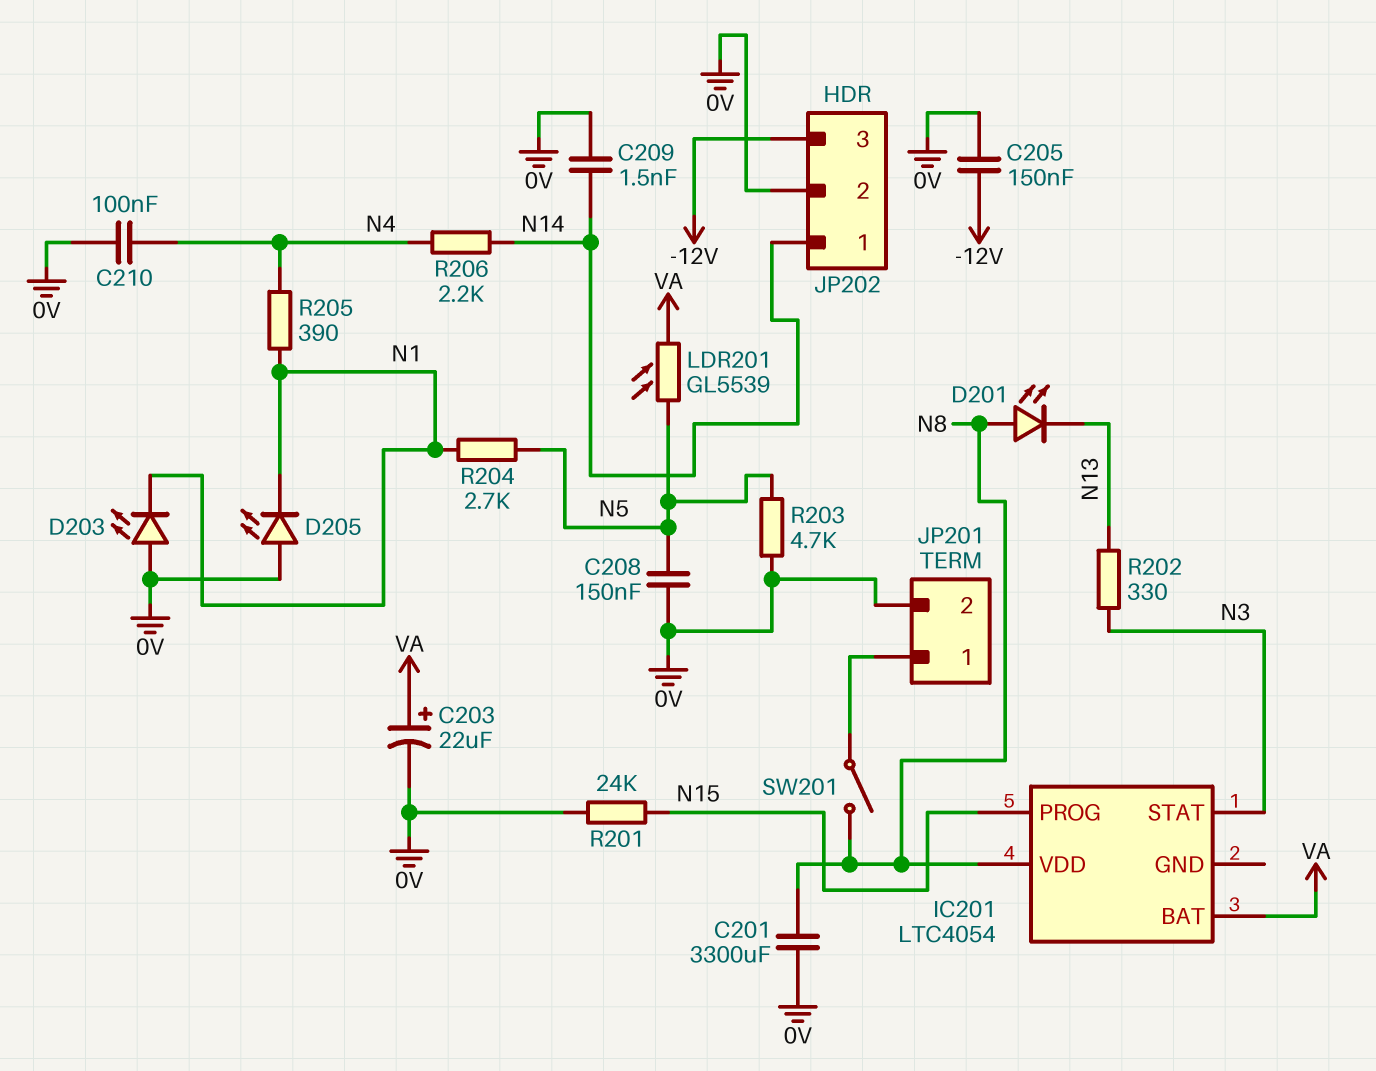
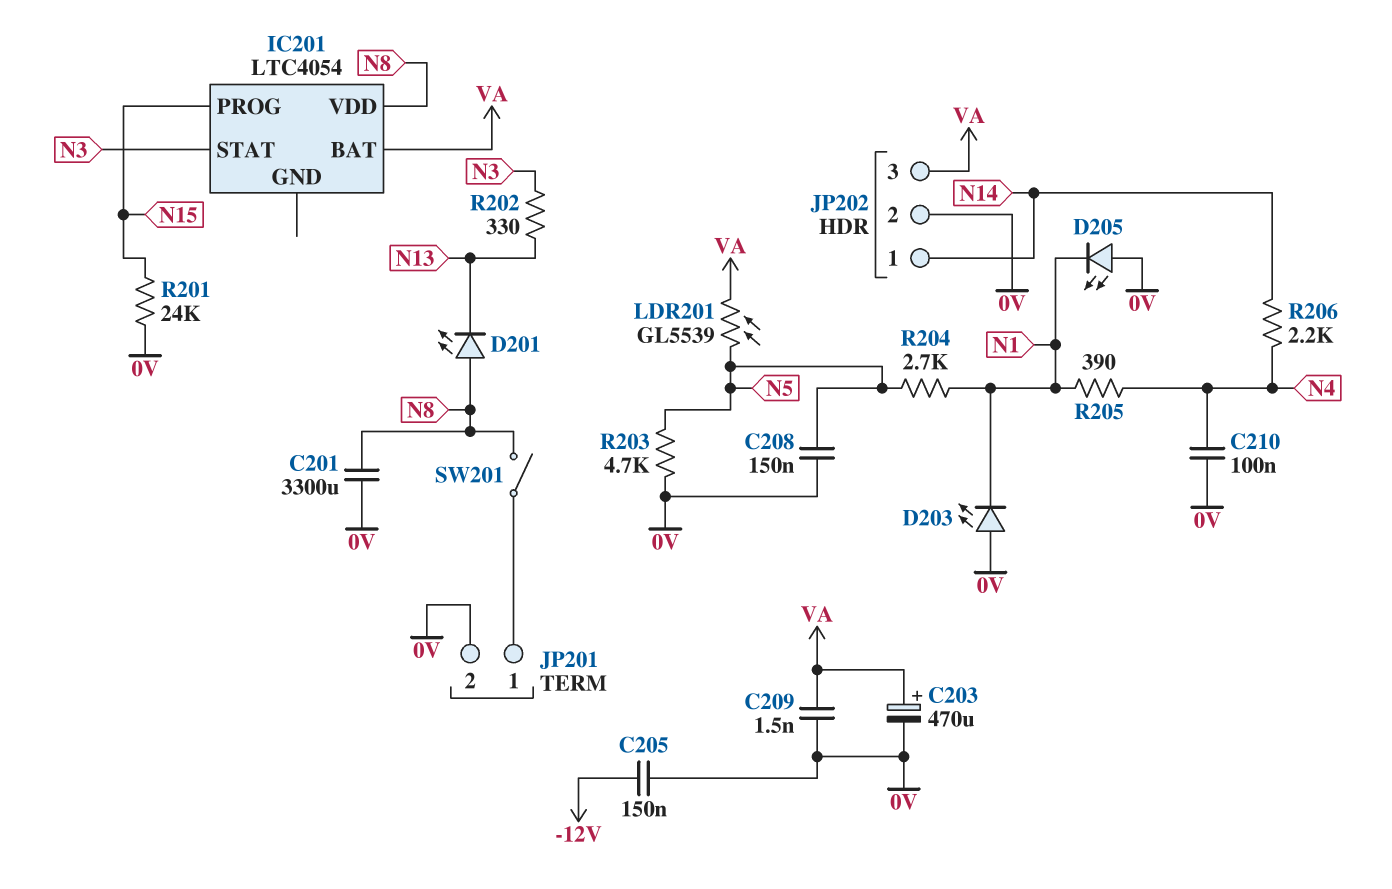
C203: 22uF (plus VA, minus 0V) -> 470uF (plus VA, minus 0V)
C209: 1.5nF (0V, N14) -> 1.5nF (0V, VA)
JP202 pin 3: -12V -> VA

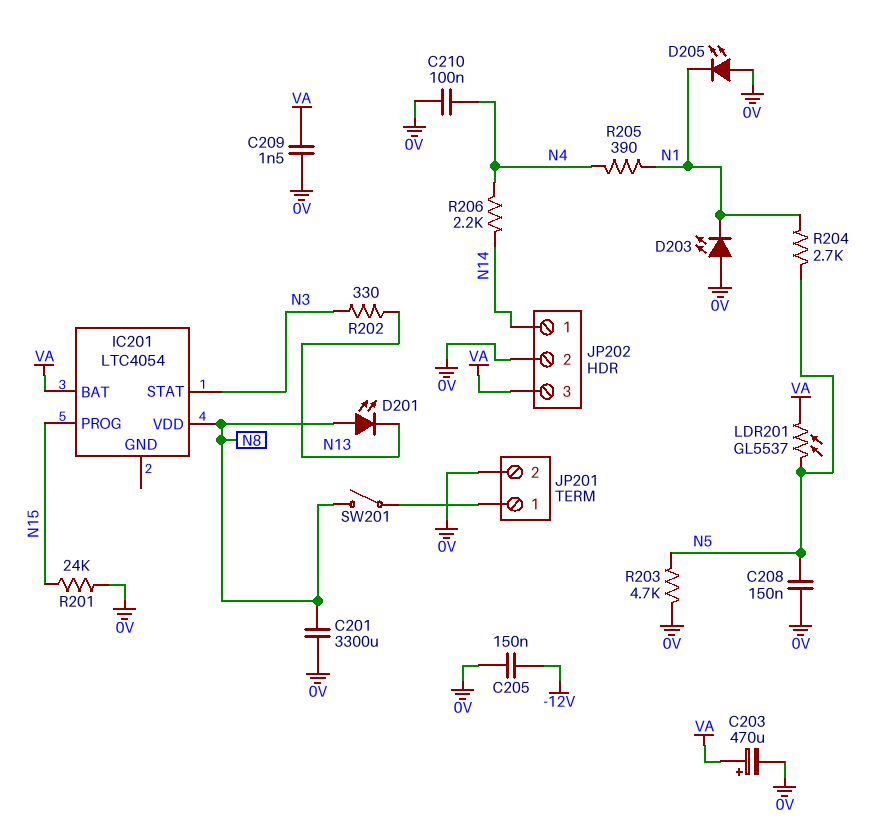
LDR201: GL5539 (N5, VA) -> GL5537 (N5, VA)

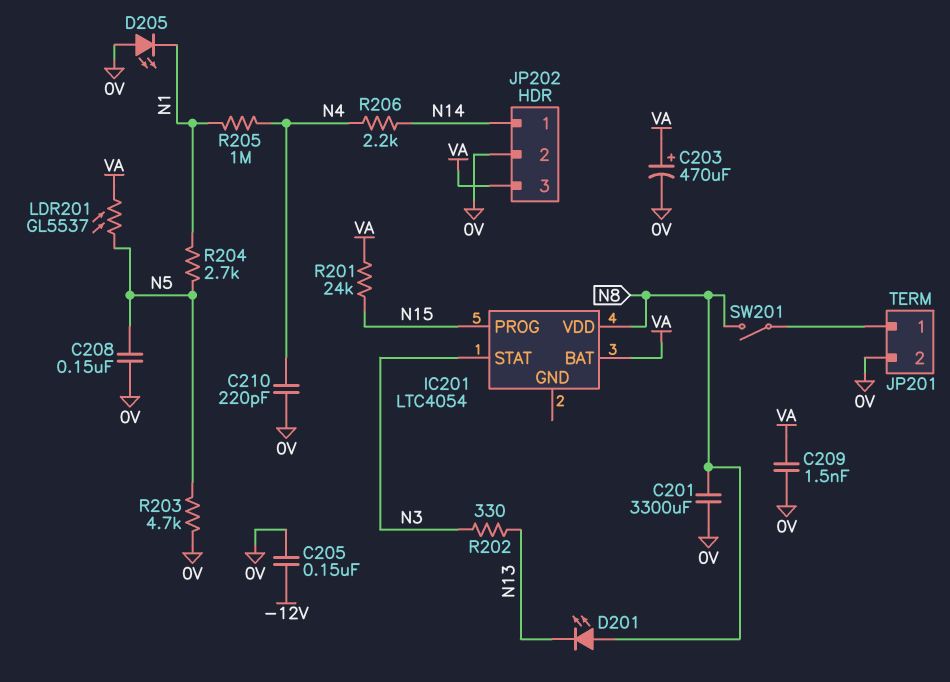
C210: 100nF (0V, N4) -> 220pF (0V, N4)
D203: LED (A 0V, K N1) -> none
R201: 24k (0V, N15) -> 24k (N15, VA)
R205: 390 (N1, N4) -> 1M (N1, N4)

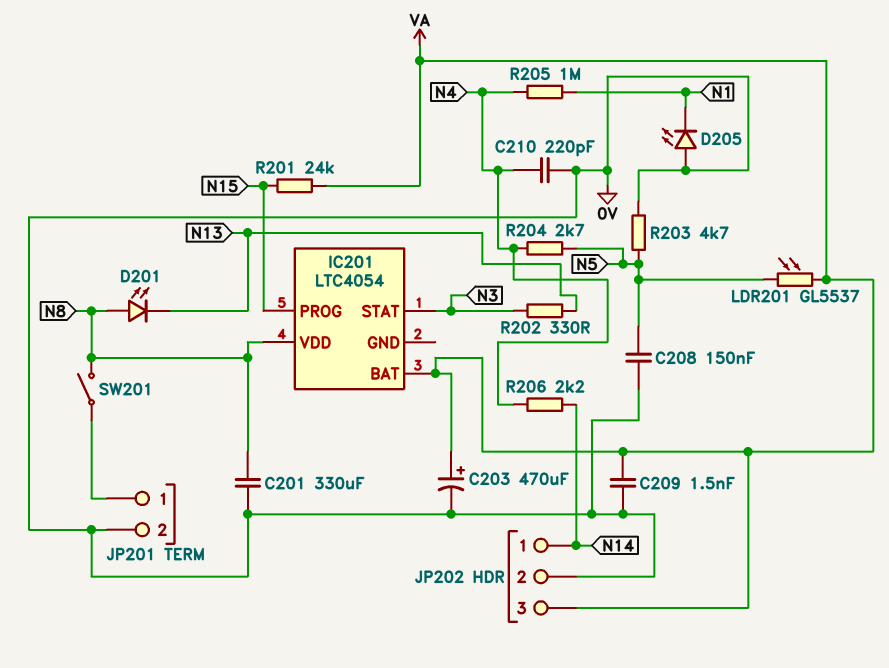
C201: 3300uF (0V, N8) -> 330uF (0V, N8)
C205: 150nF (-12V, 0V) -> none
R204: 2.7k (N1, N5) -> 2.7k (N4, N5)

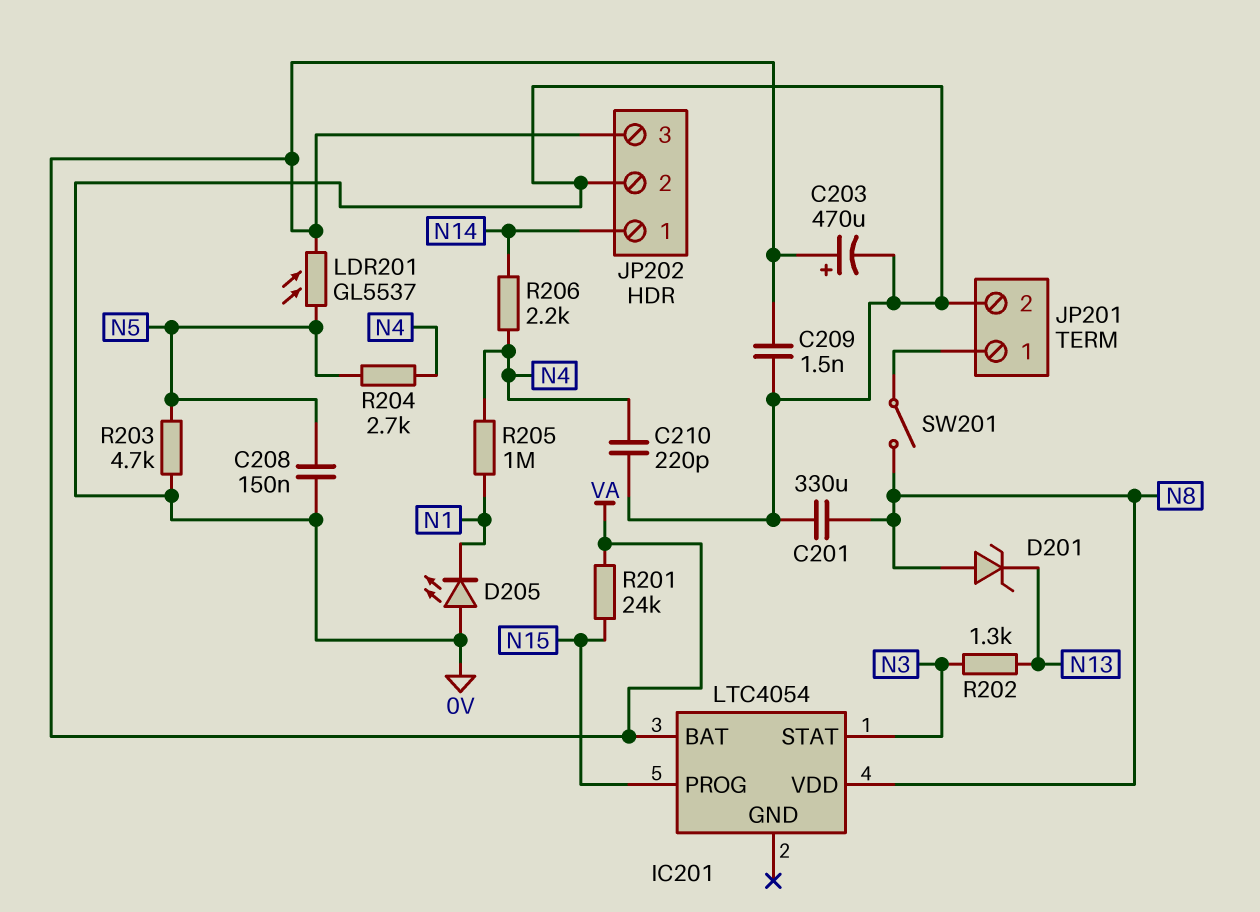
D201: LED (A N8, K N13) -> zener (A N8, K N13)
R202: 330 (N3, N13) -> 1.3k (N3, N13)

